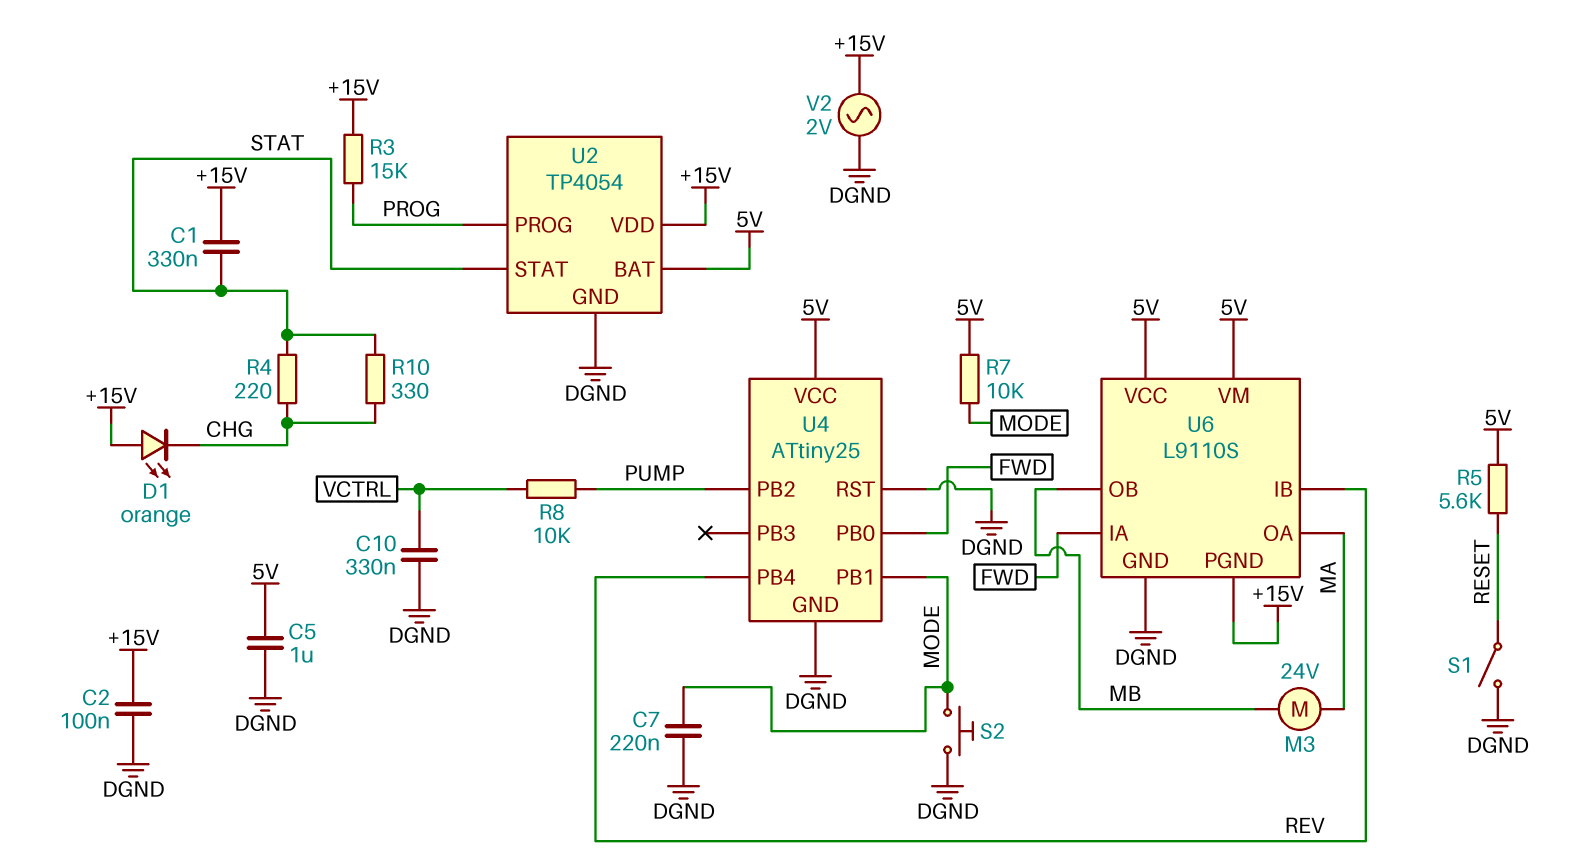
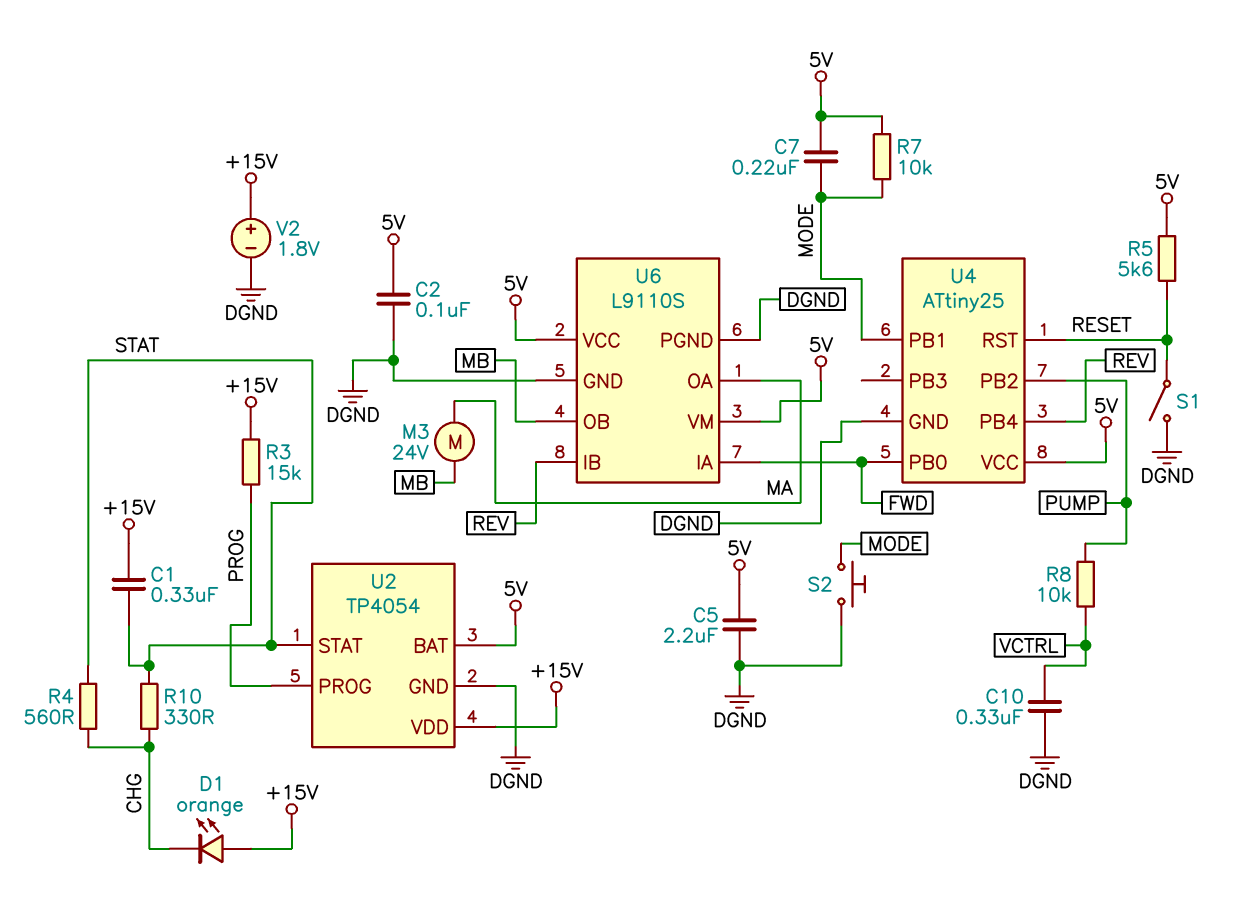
C2: 100nF (+15V, DGND) -> 100nF (5V, DGND)
C5: 1uF (5V, DGND) -> 2.2uF (5V, DGND)
C7: 220nF (DGND, MODE) -> 220nF (5V, MODE)
R4: 220 (CHG, STAT) -> 560 (CHG, STAT)
U4 pin RST: DGND -> RESET
U6 pin PGND: +15V -> DGND
V2: AC 2V (+15V, DGND) -> 1.8V (plus +15V, minus DGND)

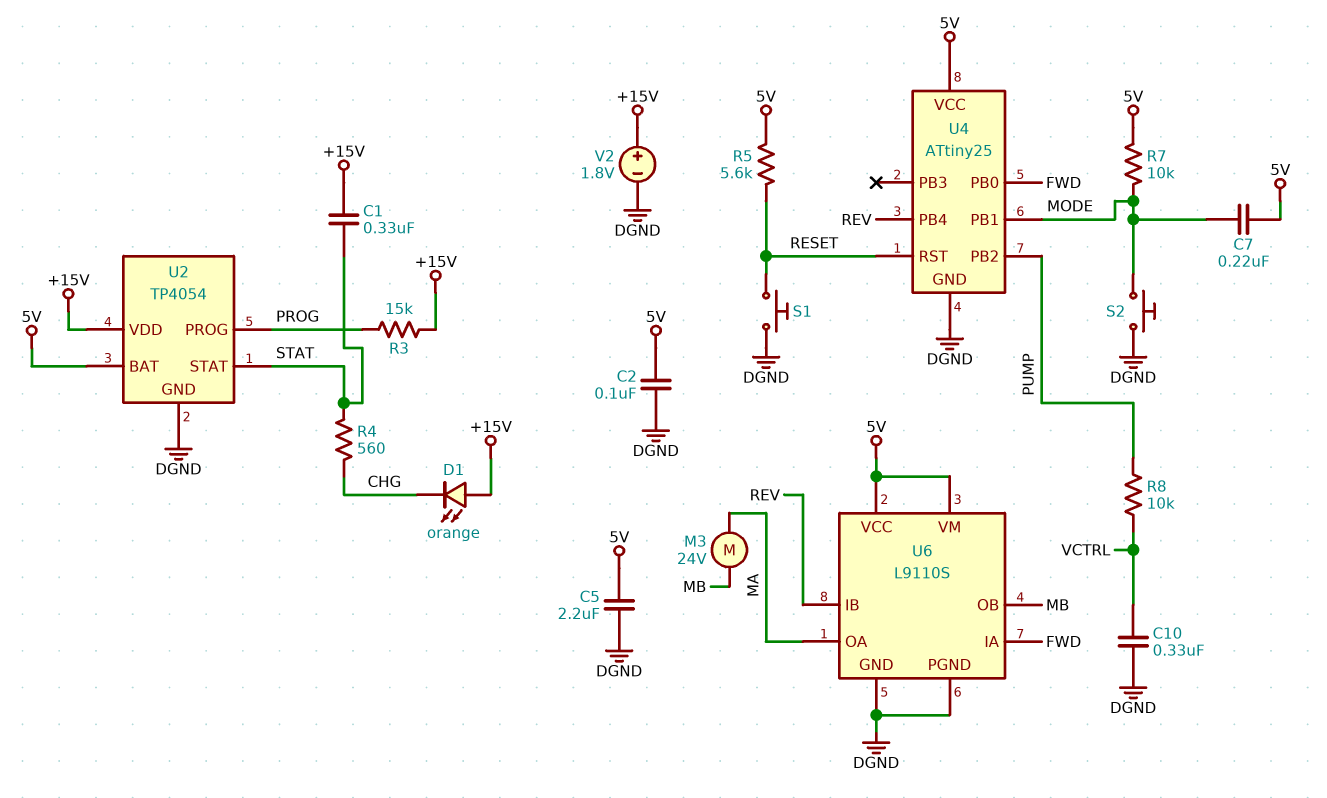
R10: 330 (CHG, STAT) -> none
S1: switch (DGND, RESET) -> button (DGND, RESET)

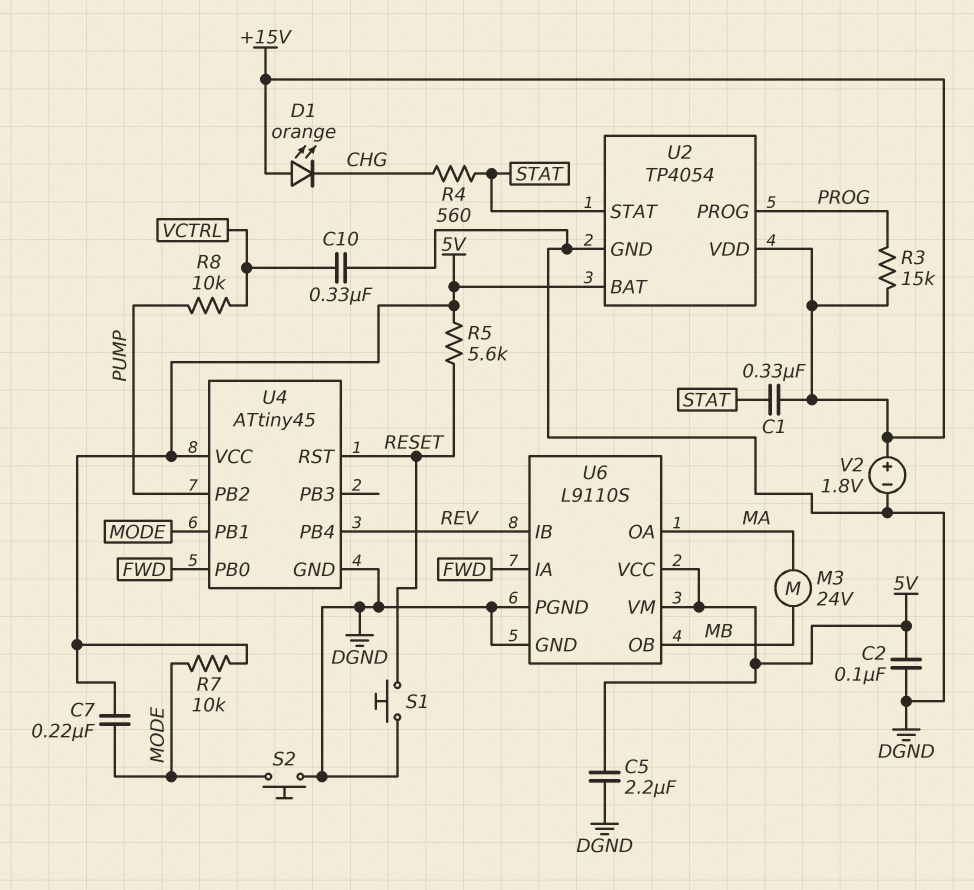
U4: ATtiny25 -> ATtiny45

